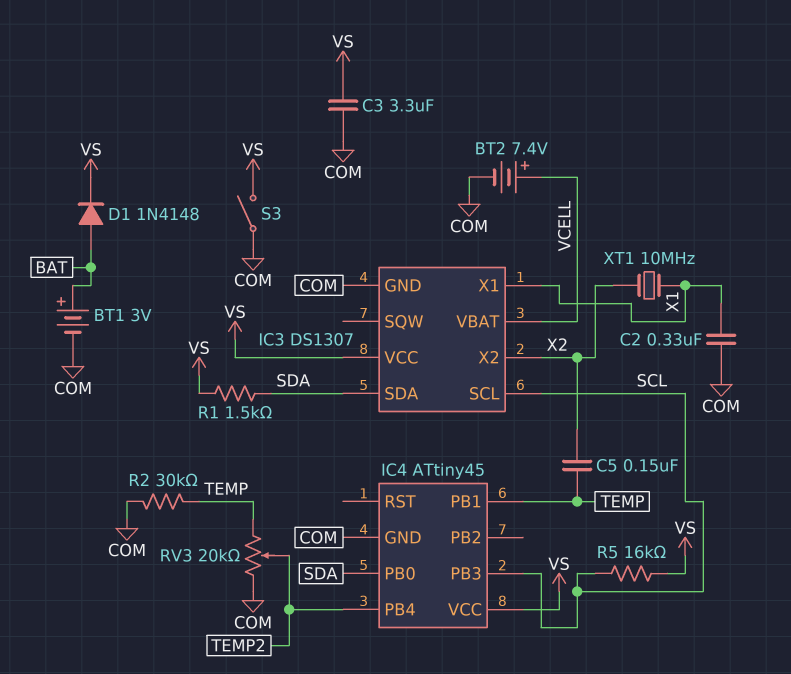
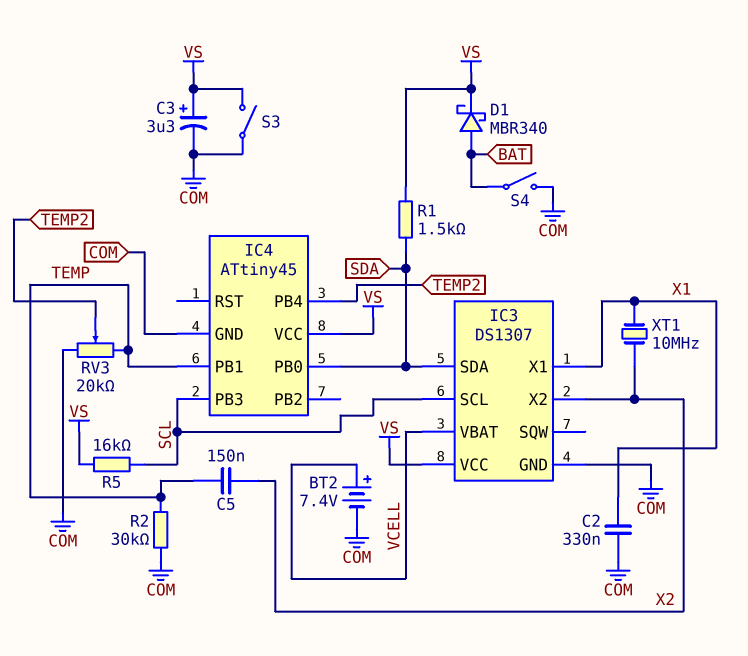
BT1: 3V (plus BAT, minus COM) -> none
C3: 3.3uF (COM, VS) -> 3.3uF (plus VS, minus COM)
D1: diode 1N4148 (A BAT, K VS) -> schottky MBR340 (A BAT, K VS)
S4: none -> switch (BAT, COM)

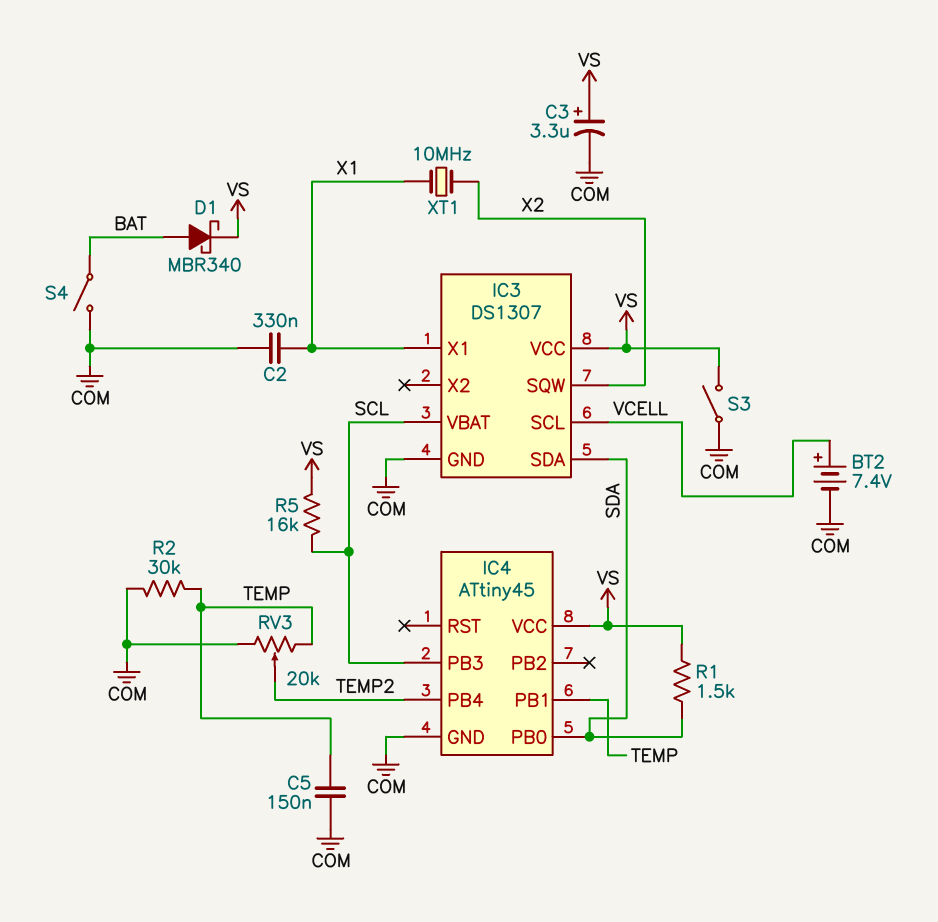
C5: 150nF (TEMP, X2) -> 150nF (COM, TEMP)
IC3 pin SCL: SCL -> VCELL
IC3 pin SQW: none -> X2
IC3 pin VBAT: VCELL -> SCL
IC3 pin X2: X2 -> none

